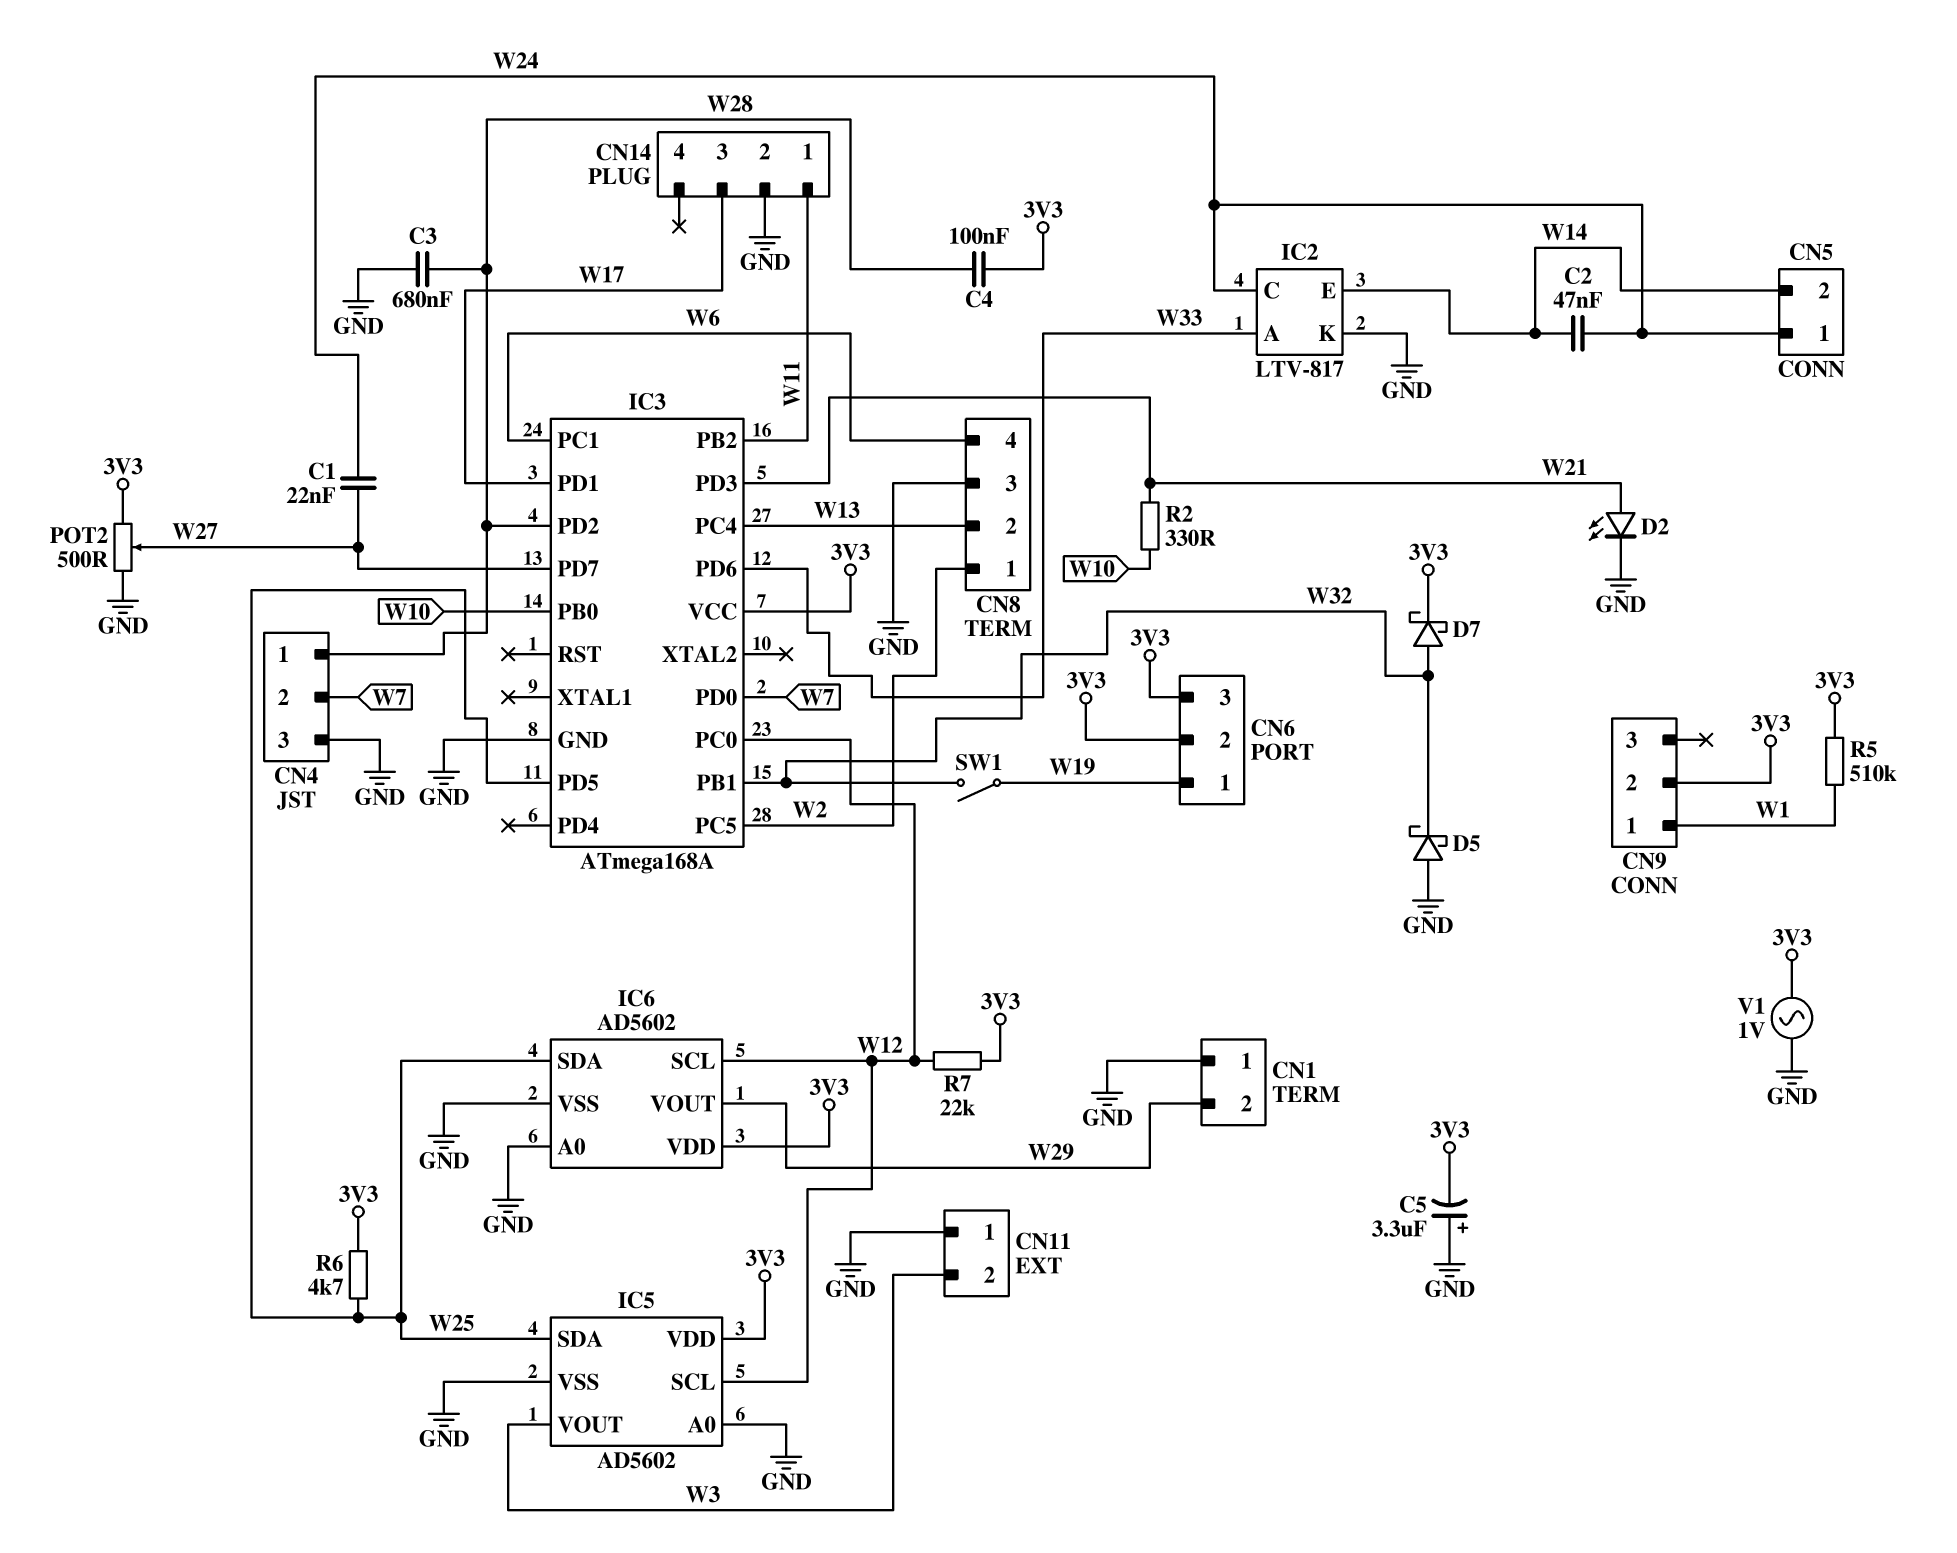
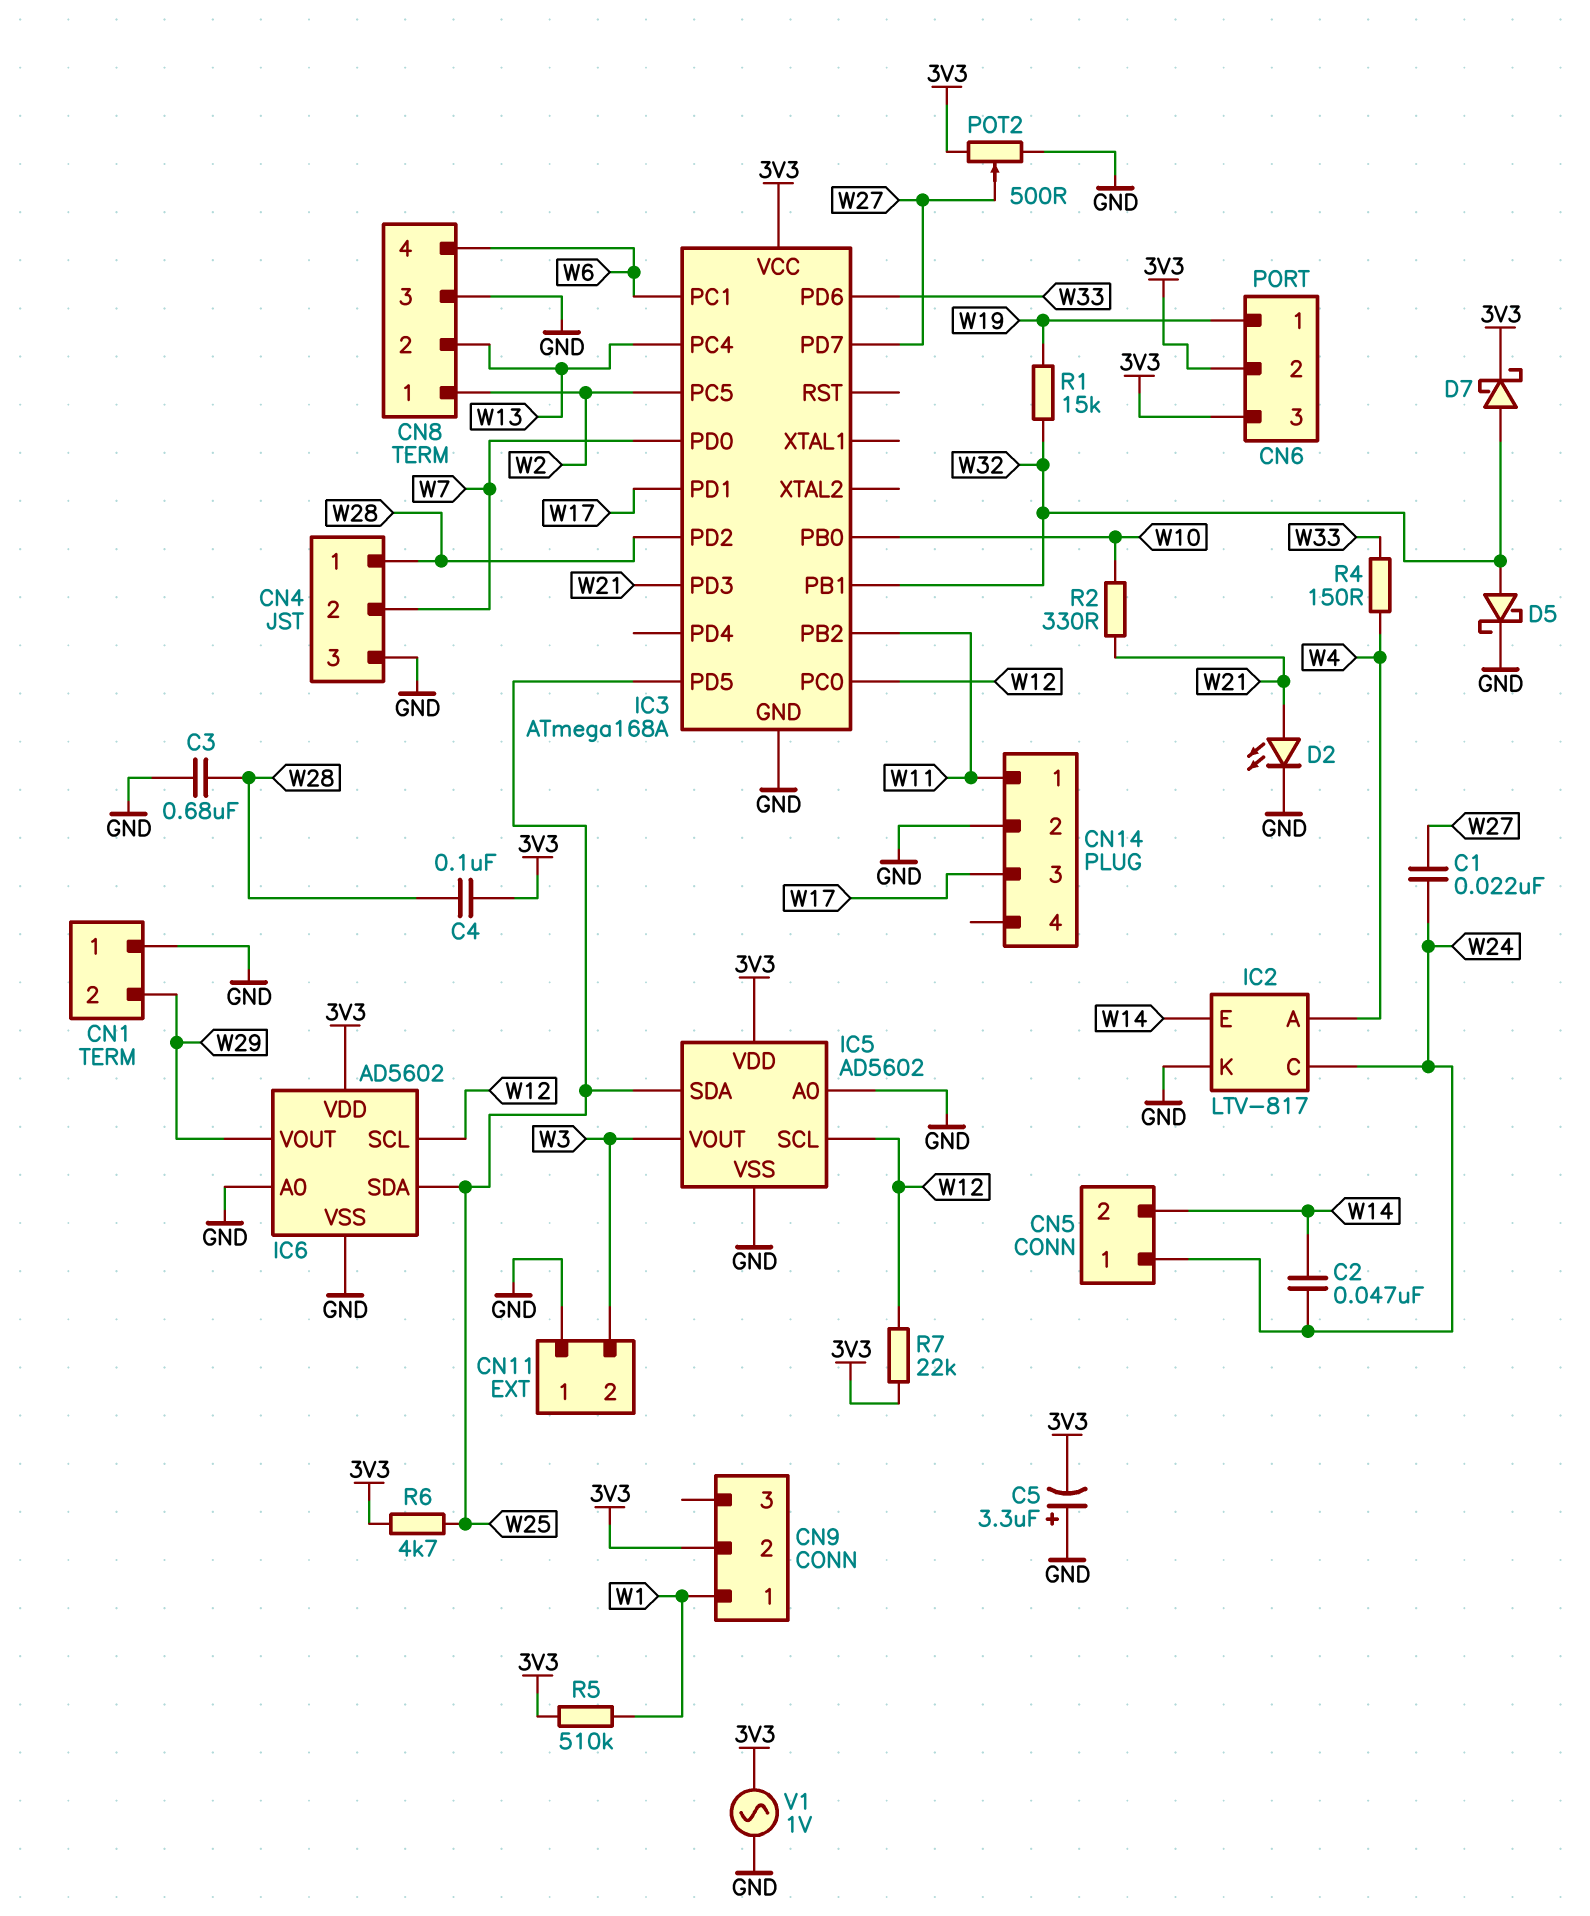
D5: schottky (A GND, K W32) -> schottky (A W32, K GND)
IC2 pin A: W33 -> W4
R1: none -> 15k (W19, W32)
R4: none -> 150 (W4, W33)
SW1: switch (W19, W32) -> none

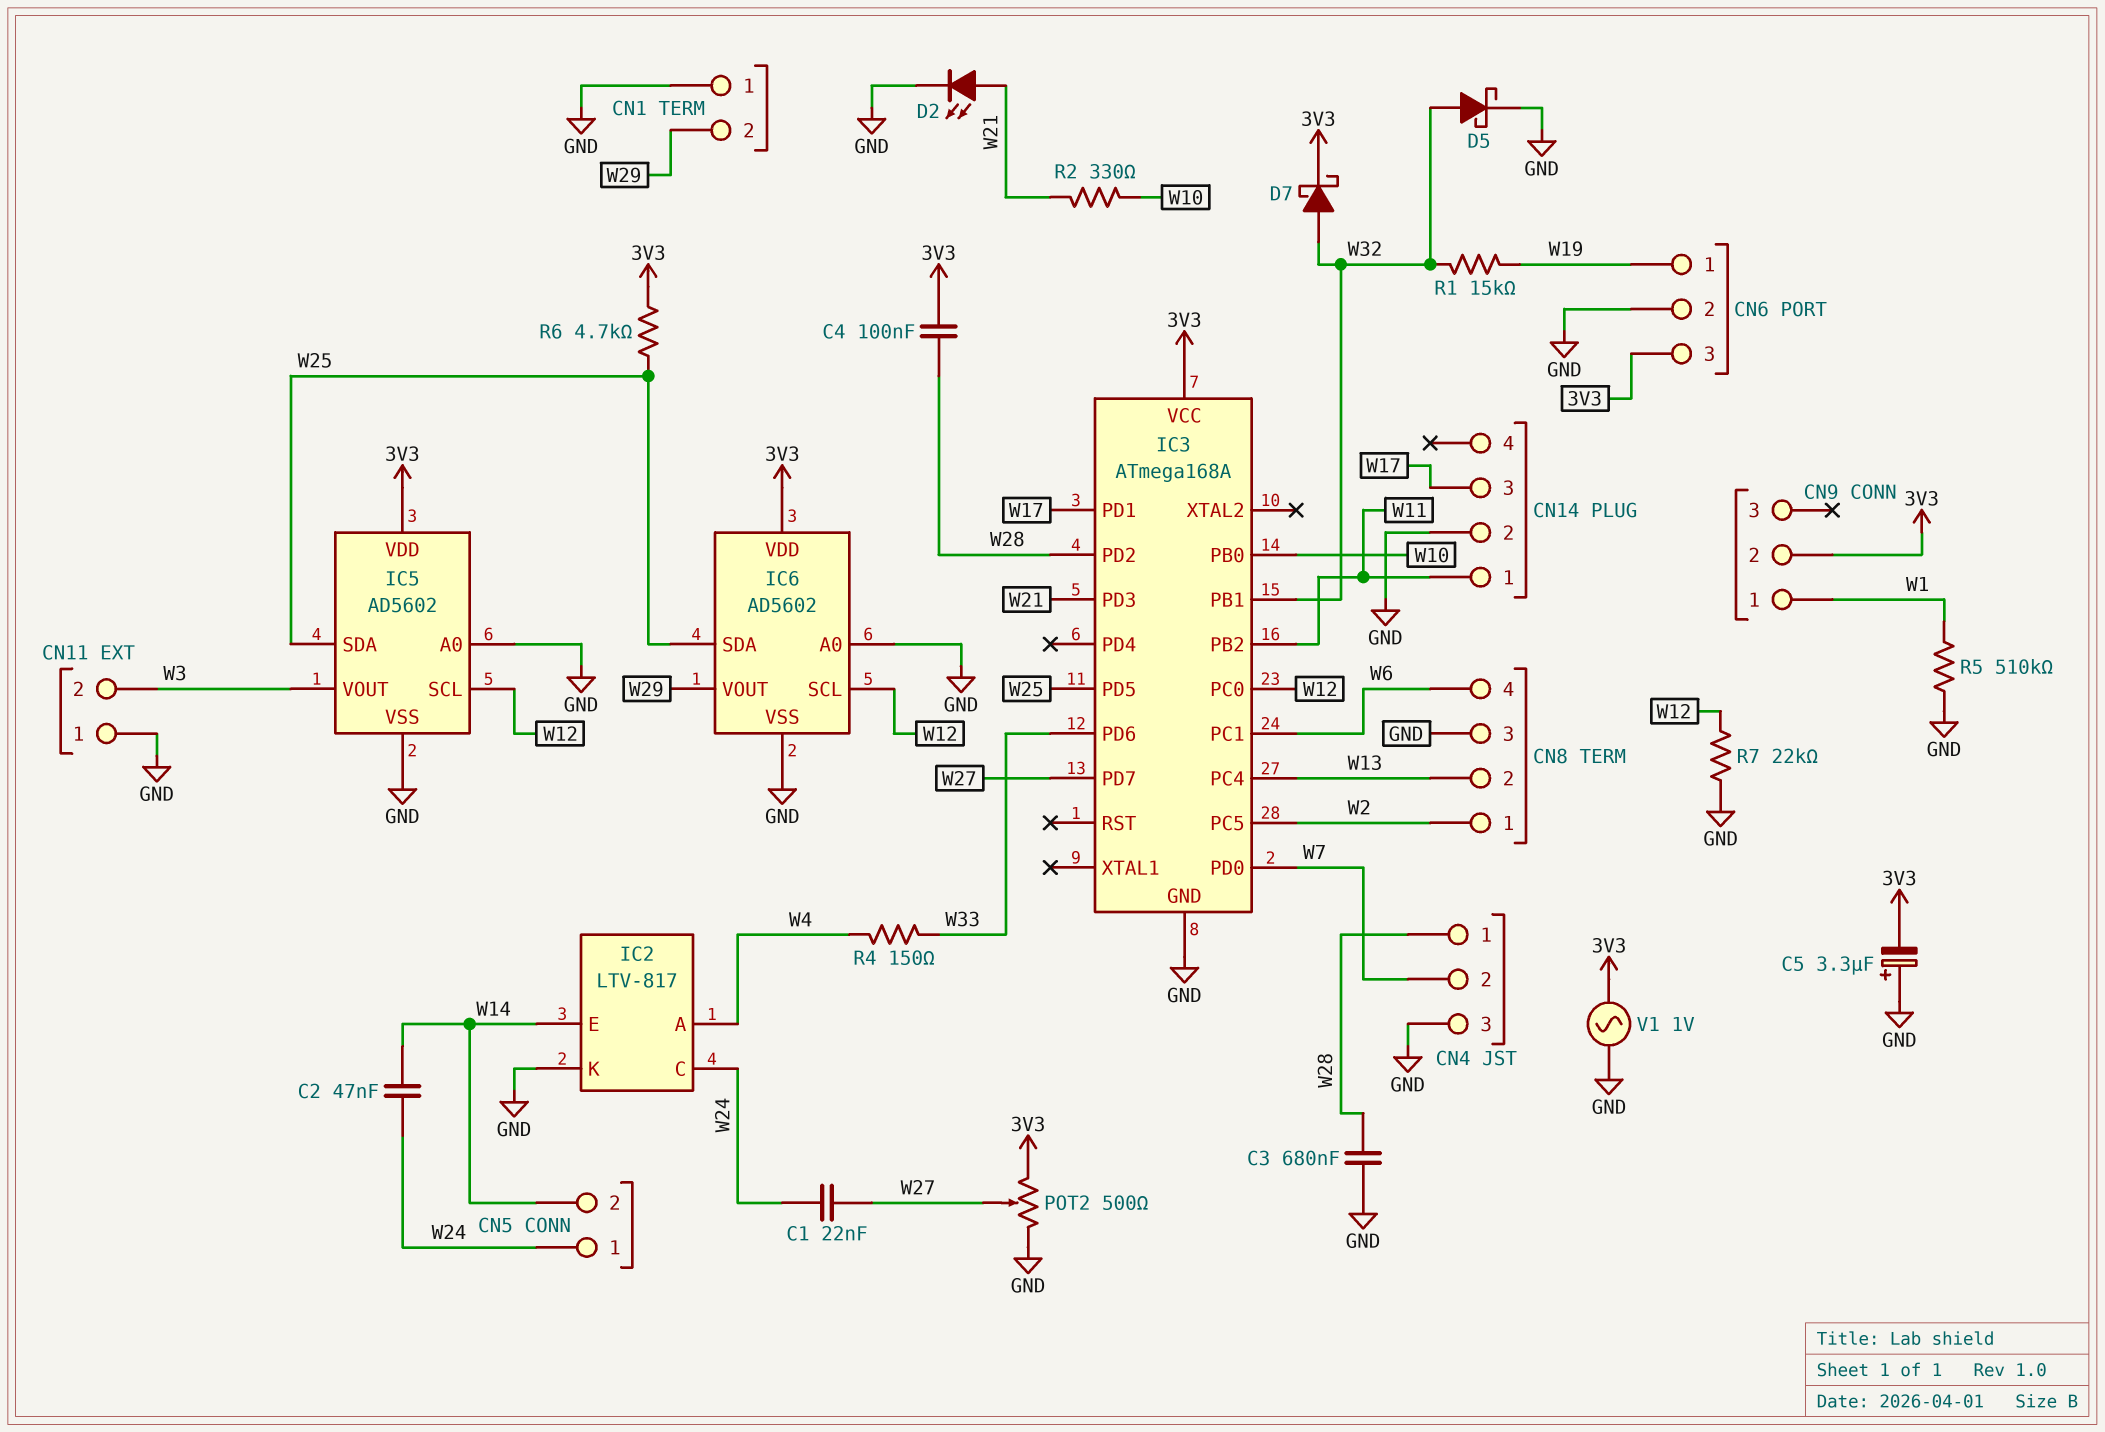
CN6 pin 2: 3V3 -> GND
R5: 510k (3V3, W1) -> 510k (GND, W1)
R7: 22k (3V3, W12) -> 22k (GND, W12)

